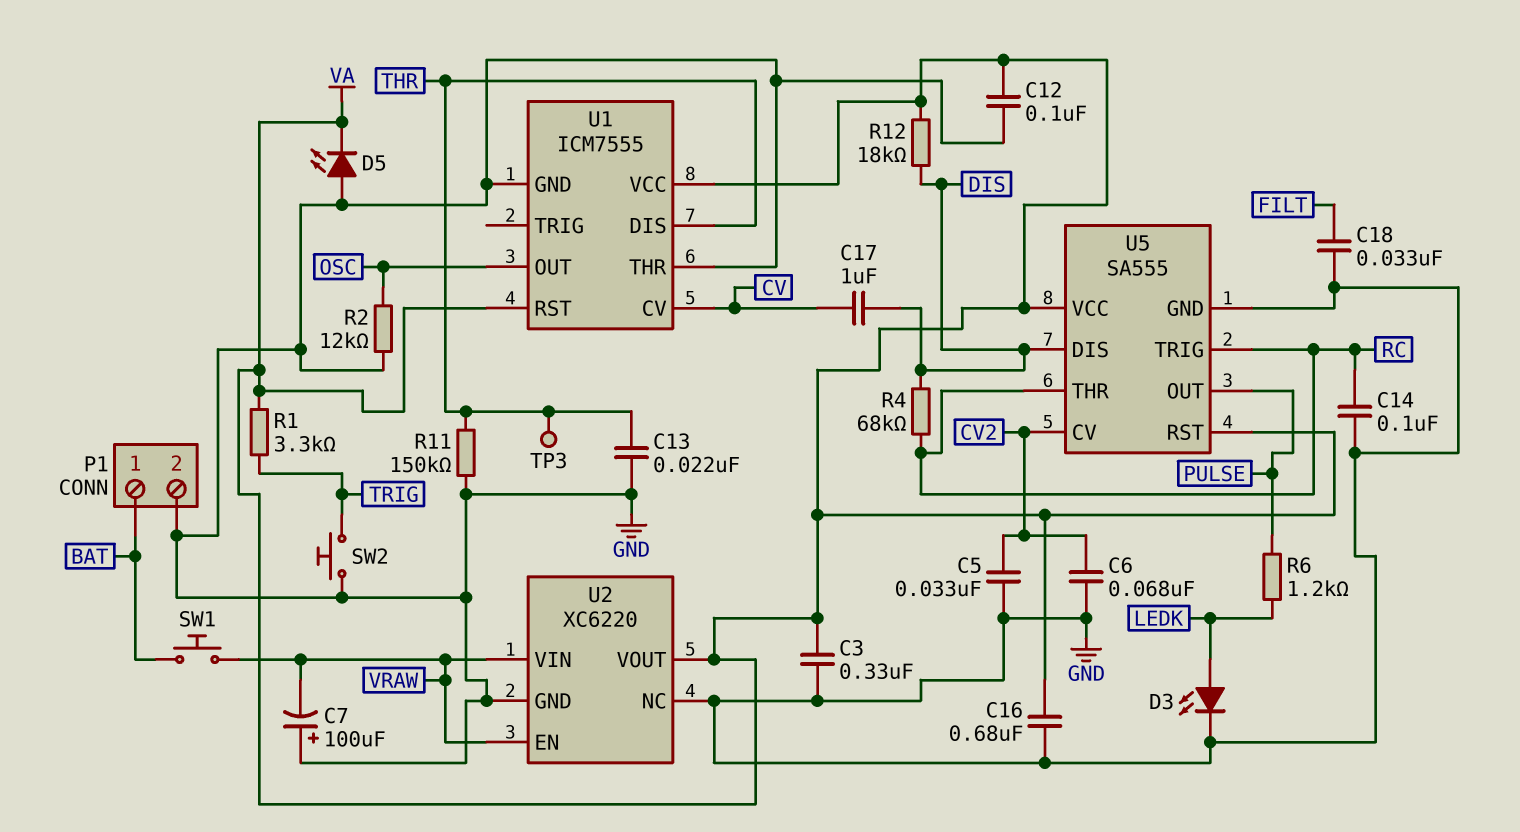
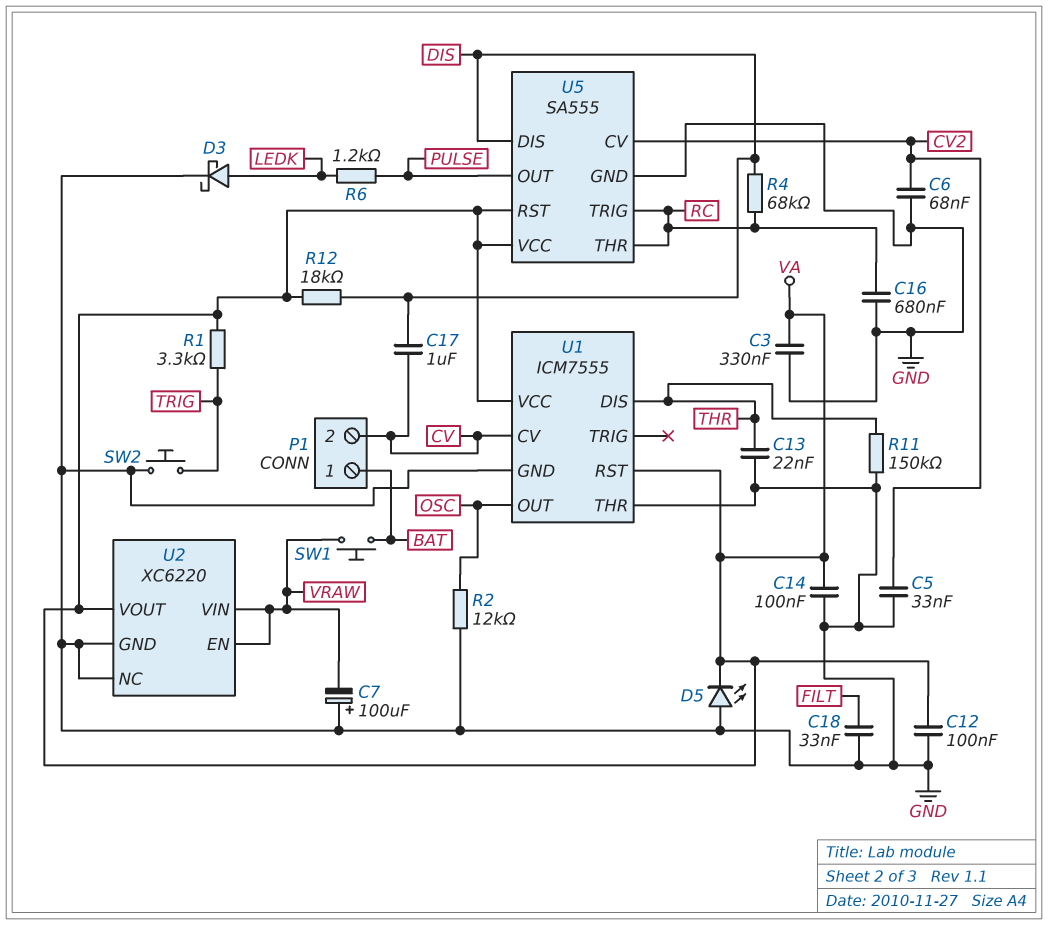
C14: 100nF (GND, RC) -> 100nF (GND, VA)
C16: 680nF (GND, VA) -> 680nF (GND, RC)
D3: LED (A LEDK, K GND) -> schottky (A LEDK, K GND)
P1 pin 2: GND -> CV
TP3: test point (THR) -> none

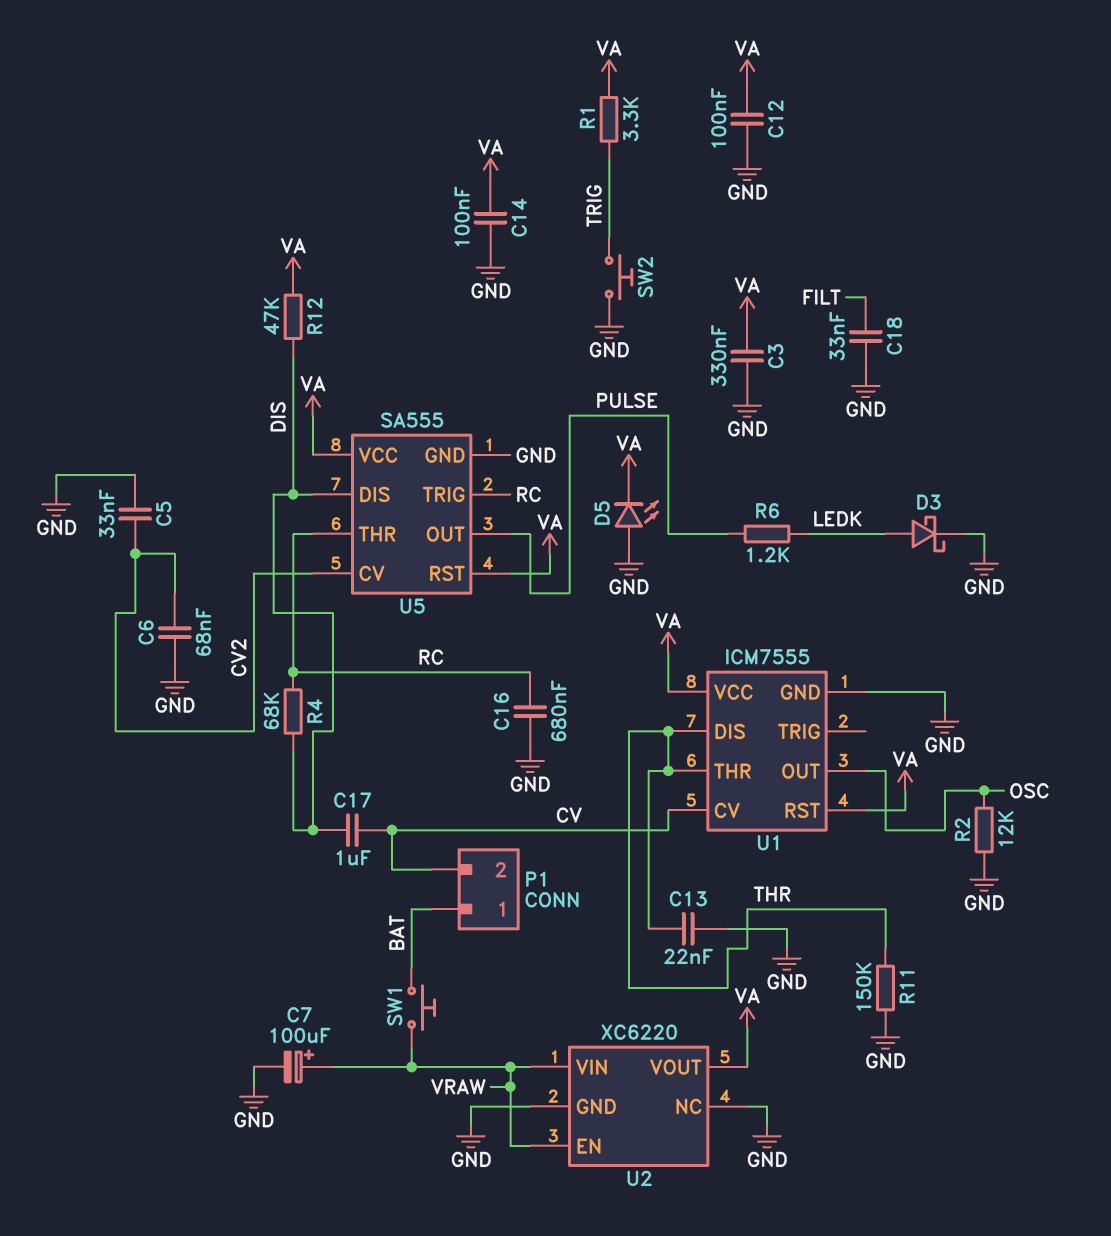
C7: 100uF (plus GND, minus VRAW) -> 100uF (plus VRAW, minus GND)
R12: 18k (DIS, VA) -> 47k (DIS, VA)
U1 pin THR: GND -> THR

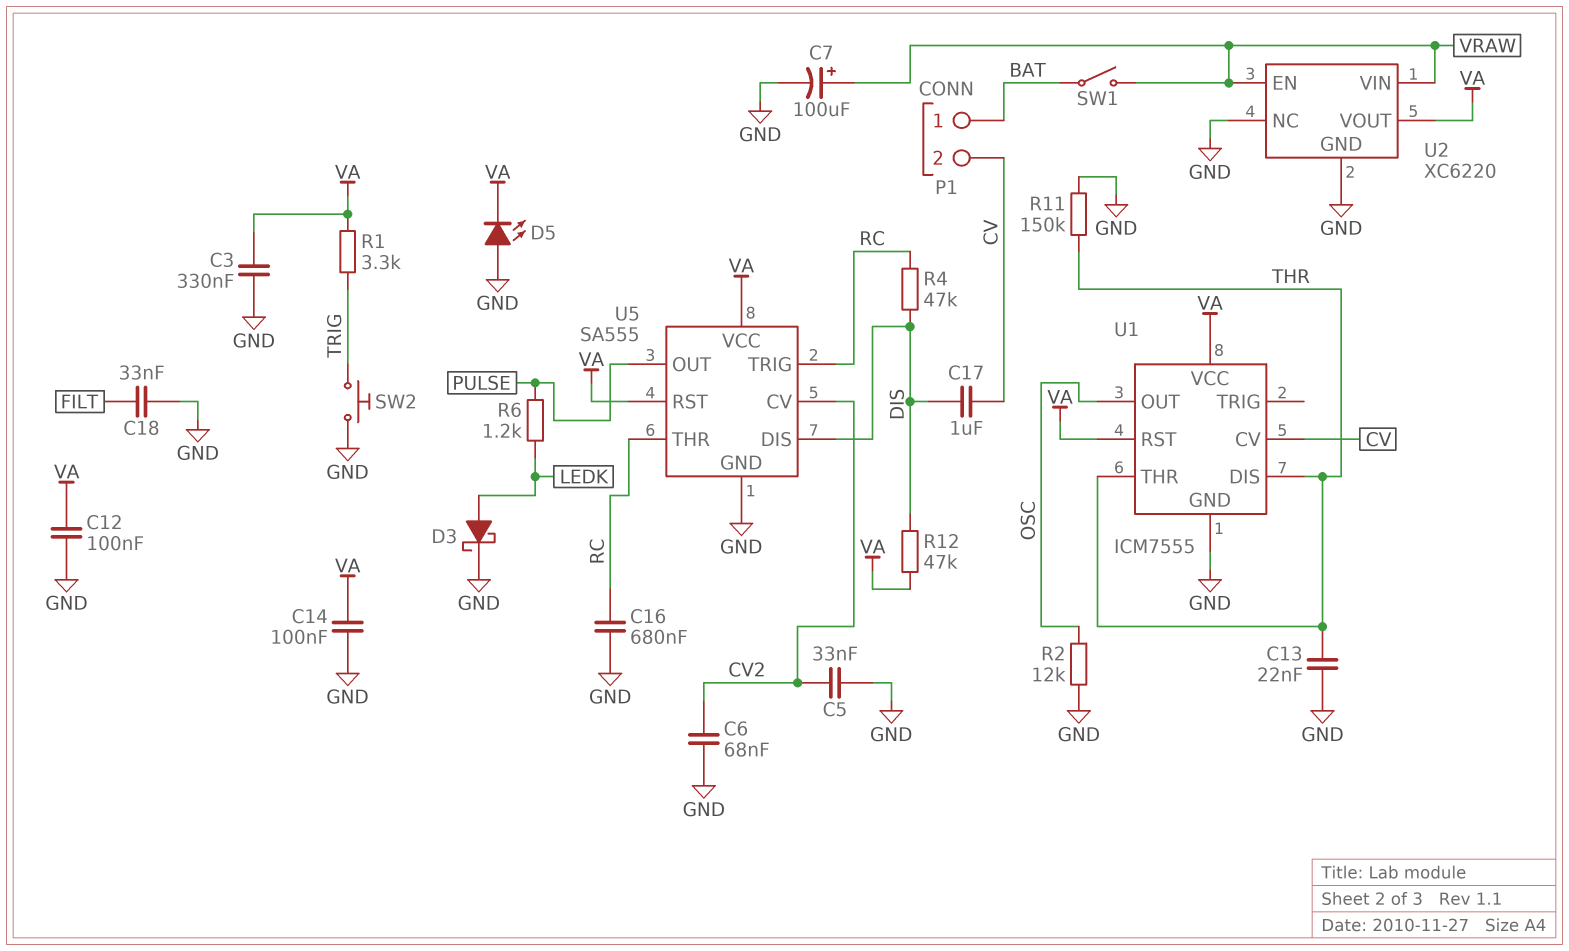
R4: 68k (DIS, RC) -> 47k (DIS, RC)
SW1: button (BAT, VRAW) -> switch (BAT, VRAW)

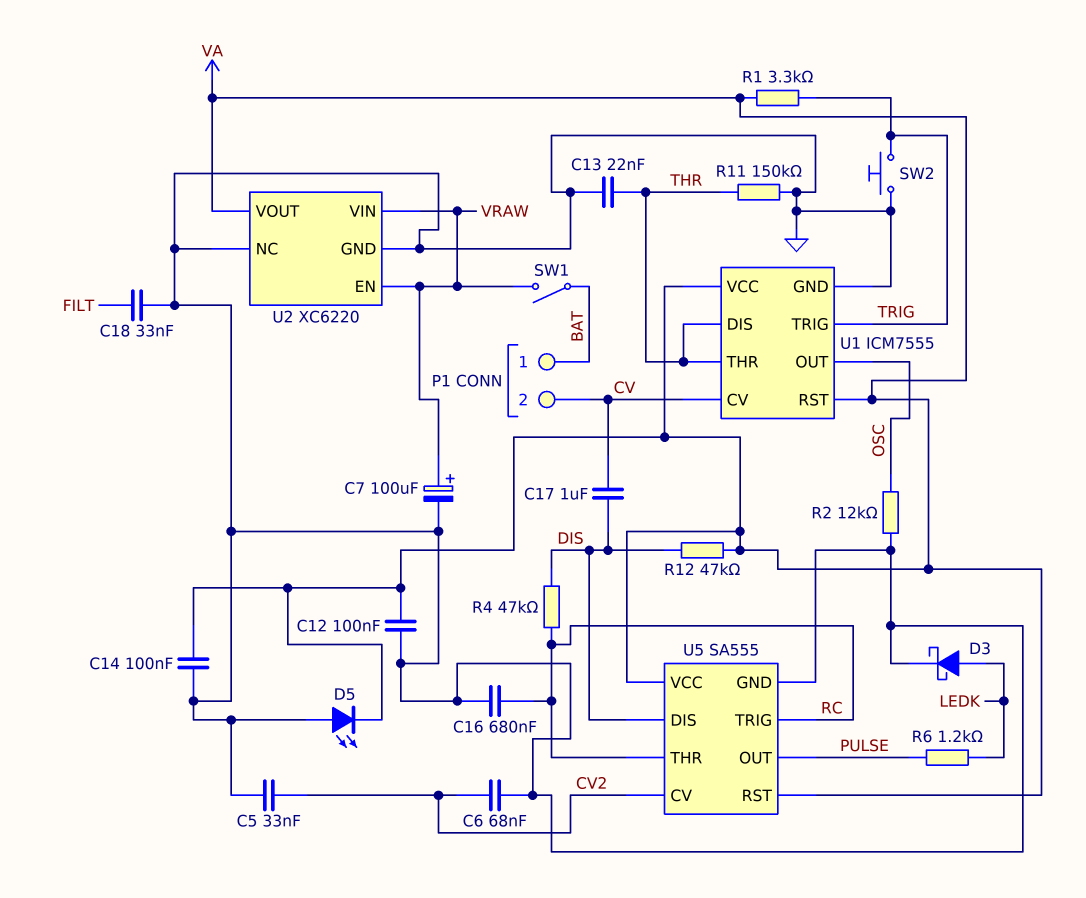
C3: 330nF (GND, VA) -> none
U1 pin TRIG: none -> TRIG

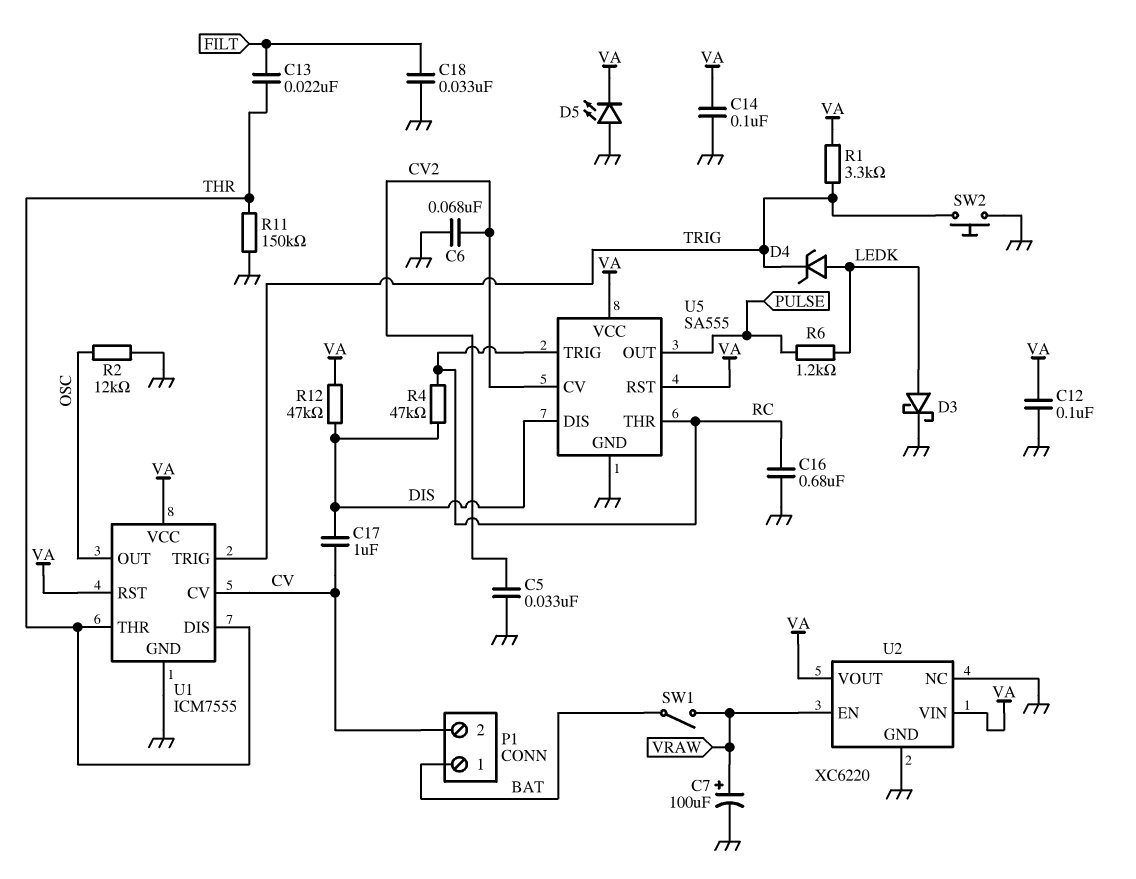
C13: 22nF (GND, THR) -> 22nF (FILT, THR)
D4: none -> zener (A LEDK, K TRIG)
U2 pin VIN: VRAW -> VA

